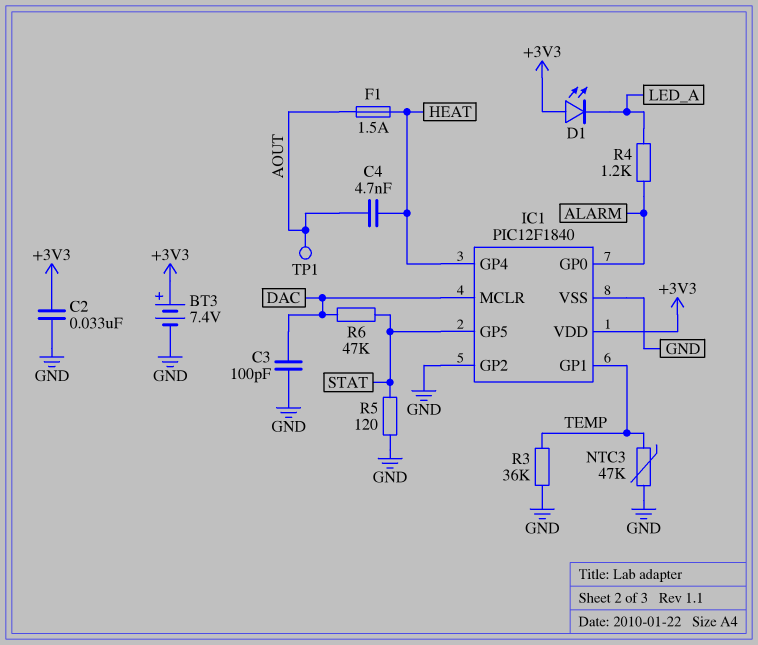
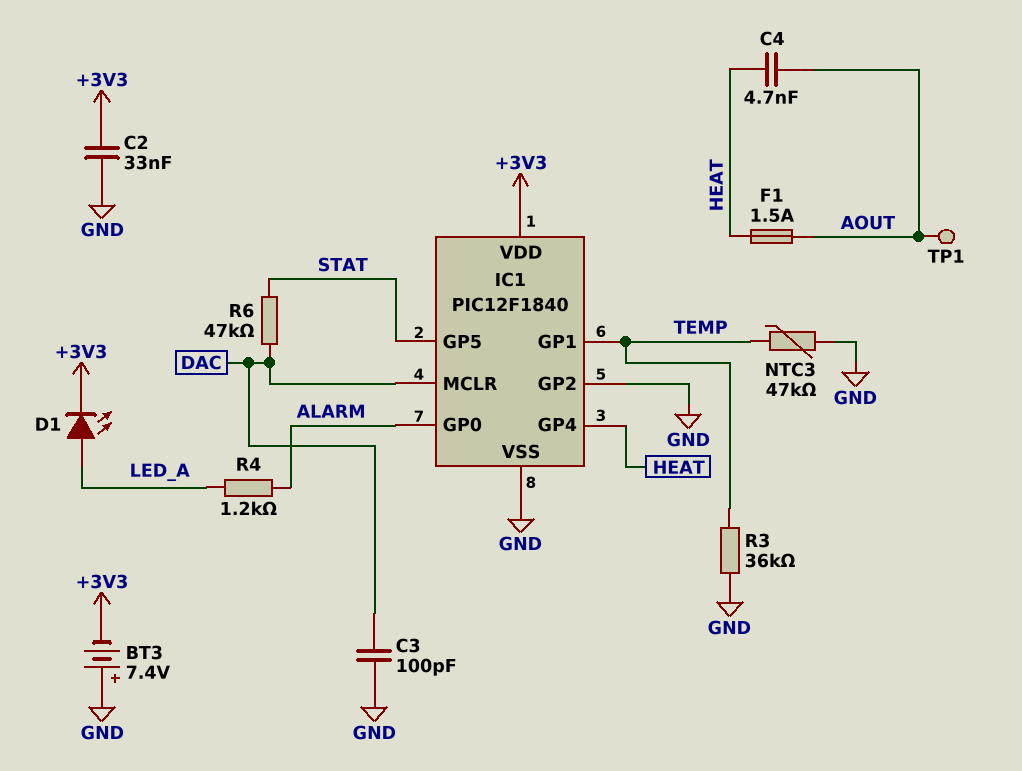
BT3: 7.4V (plus +3V3, minus GND) -> 7.4V (plus GND, minus +3V3)
D1: LED (A +3V3, K LED_A) -> LED (A LED_A, K +3V3)
R5: 120 (GND, STAT) -> none

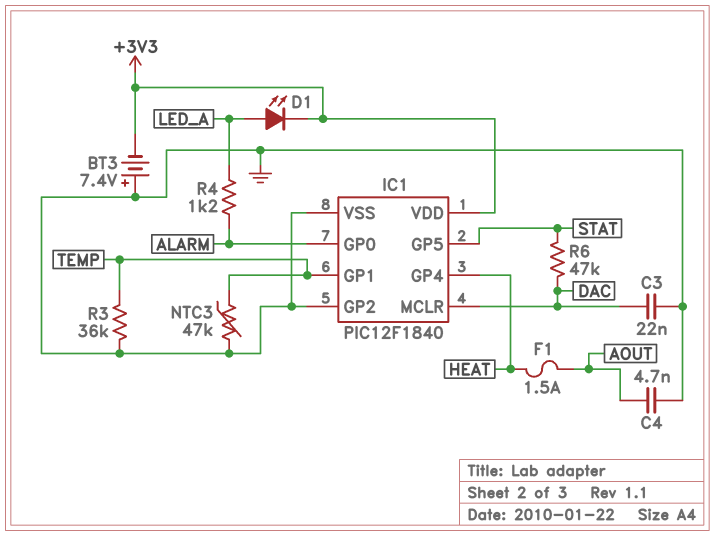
C2: 33nF (+3V3, GND) -> none
C3: 100pF (DAC, GND) -> 22nF (DAC, GND)
C4: 4.7nF (AOUT, HEAT) -> 4.7nF (AOUT, GND)
TP1: test point (AOUT) -> none

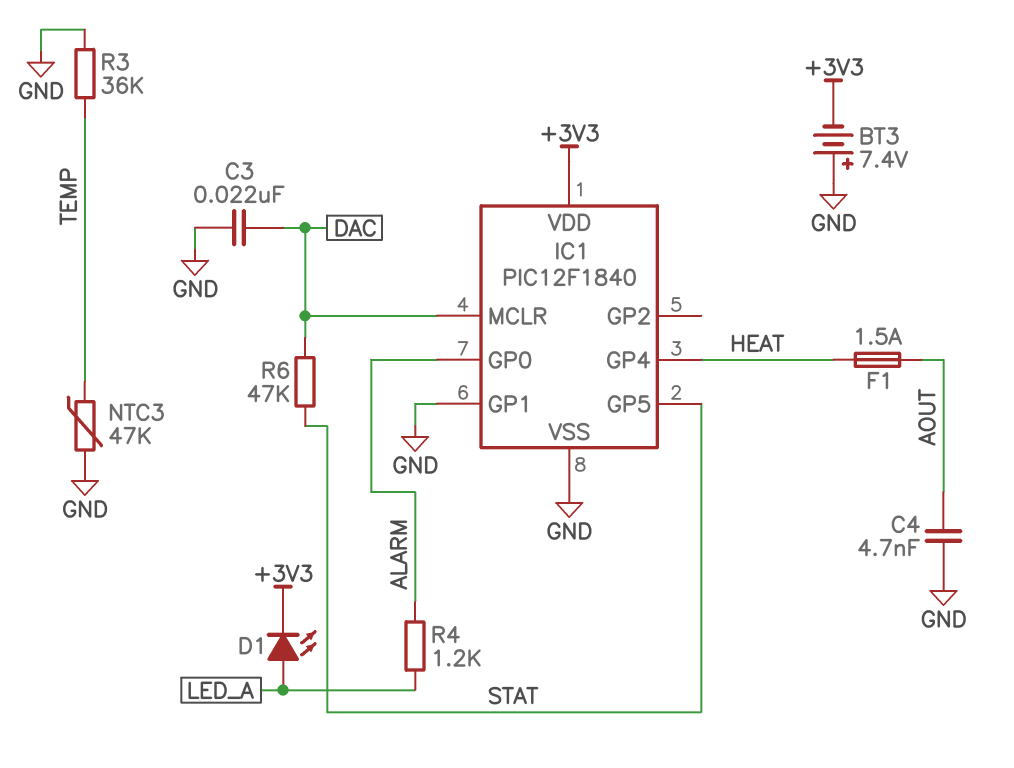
IC1 pin GP1: TEMP -> GND
IC1 pin GP2: GND -> none

